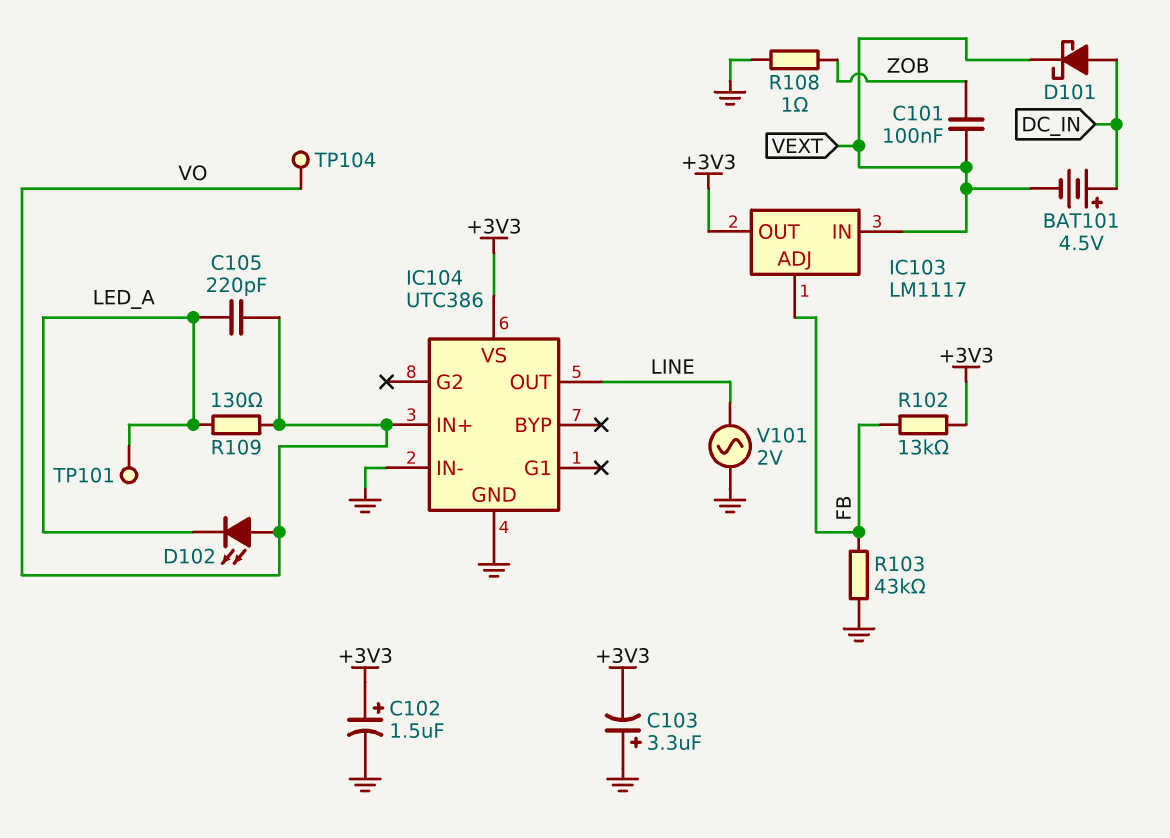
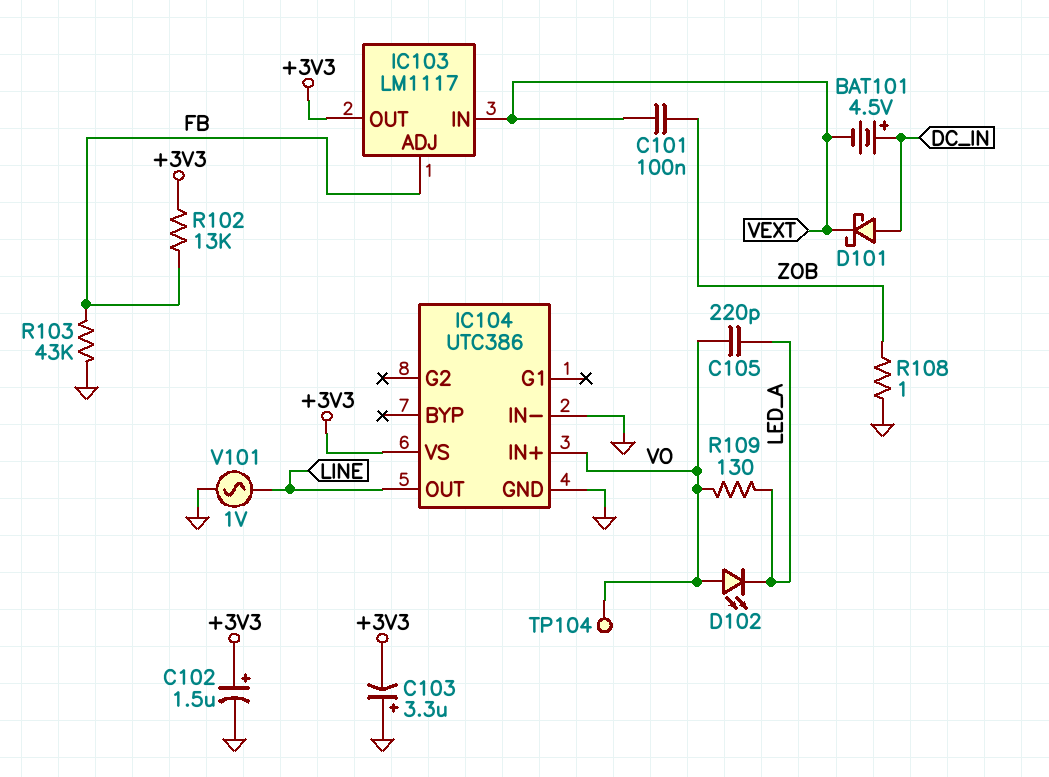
TP101: test point (LED_A) -> none
V101: AC 2V (GND, LINE) -> AC 1V (GND, LINE)

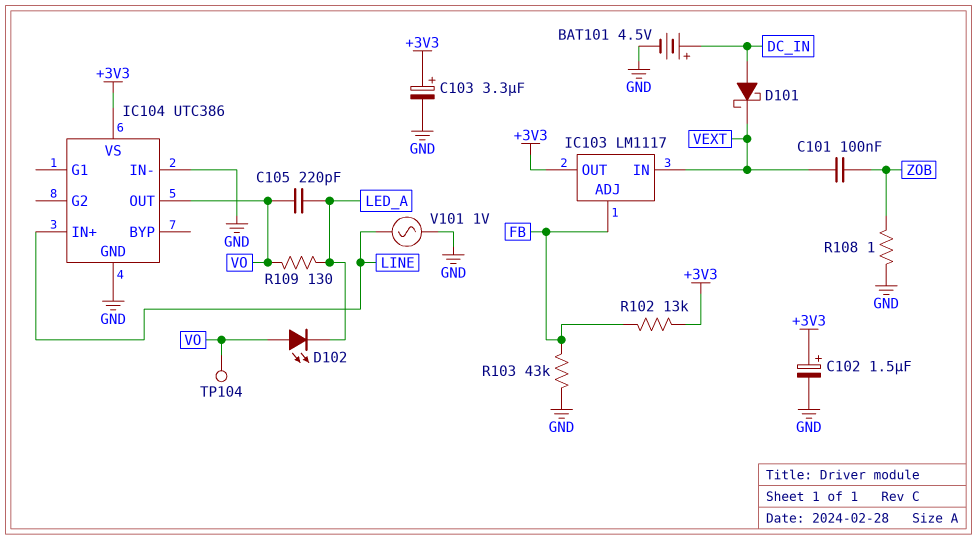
BAT101: 4.5V (plus DC_IN, minus VEXT) -> 4.5V (plus DC_IN, minus GND)
C103: 3.3uF (plus GND, minus +3V3) -> 3.3uF (plus +3V3, minus GND)
IC104 pin IN+: VO -> LINE
IC104 pin OUT: LINE -> VO

